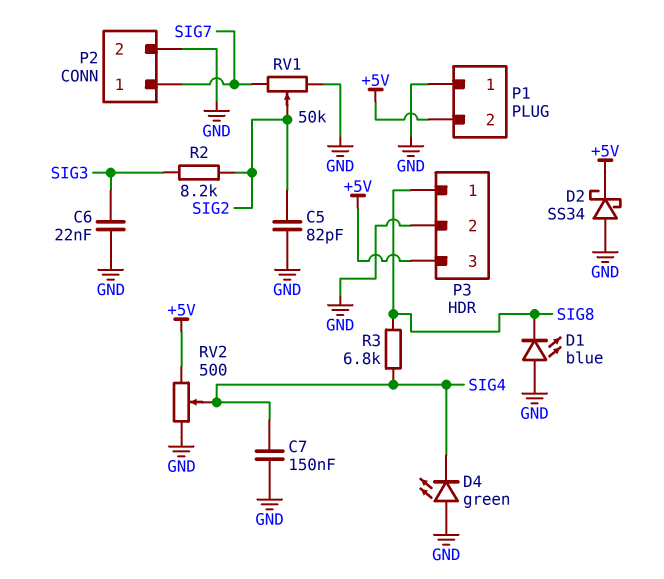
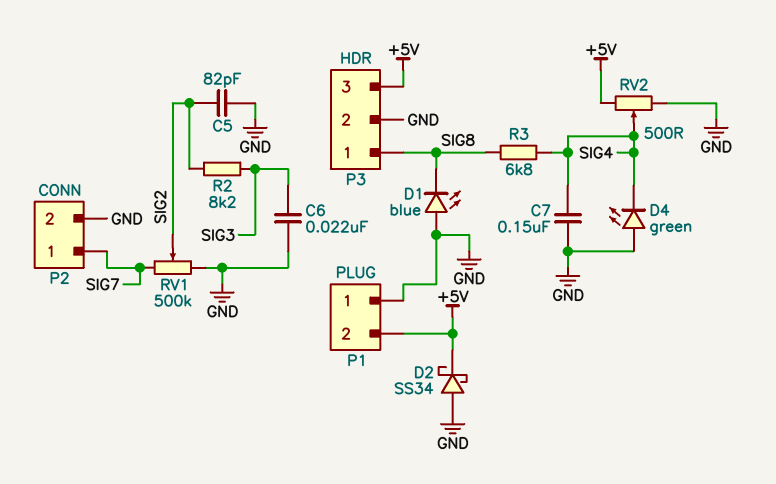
RV1: 50k (GND, SIG7, wiper SIG2) -> 500k (GND, SIG7, wiper SIG2)

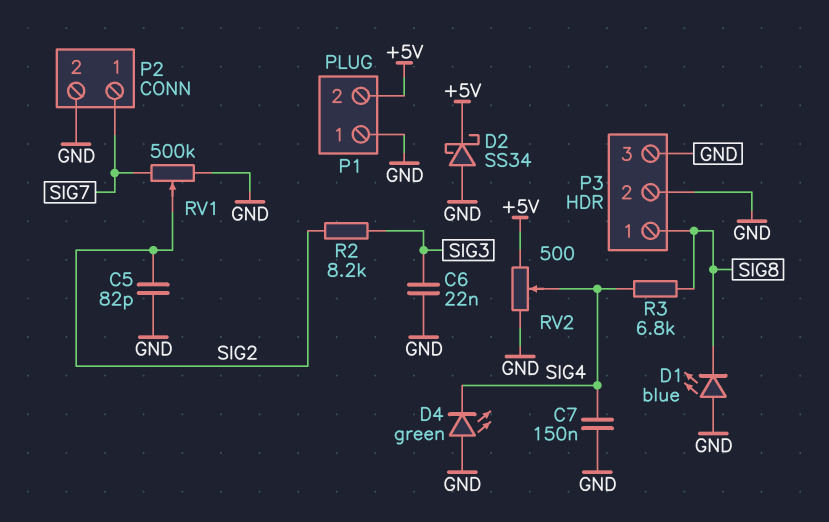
P3 pin 3: +5V -> GND

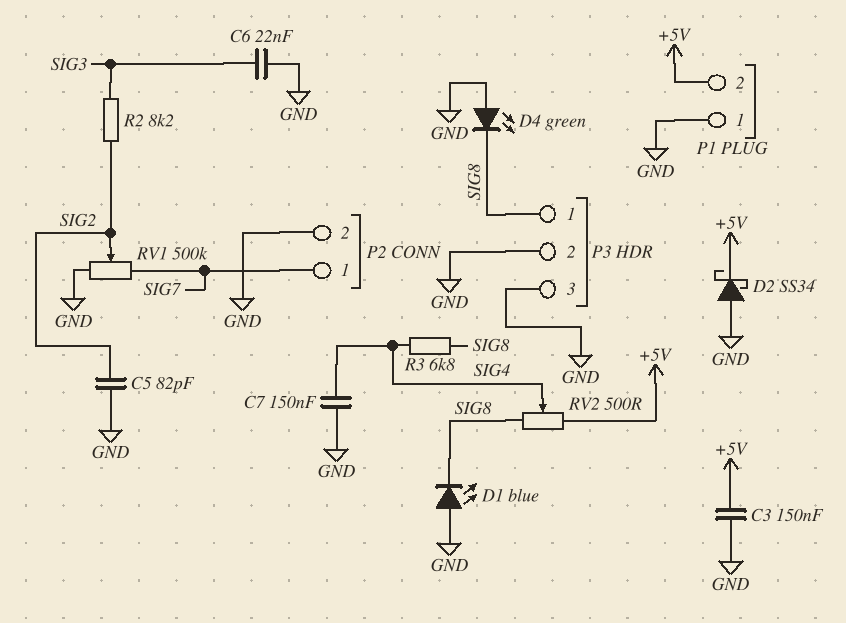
C3: none -> 150nF (+5V, GND)
D4: LED green (A GND, K SIG4) -> LED green (A GND, K SIG8)
RV2: 500 (+5V, GND, wiper SIG4) -> 500 (+5V, SIG8, wiper SIG4)

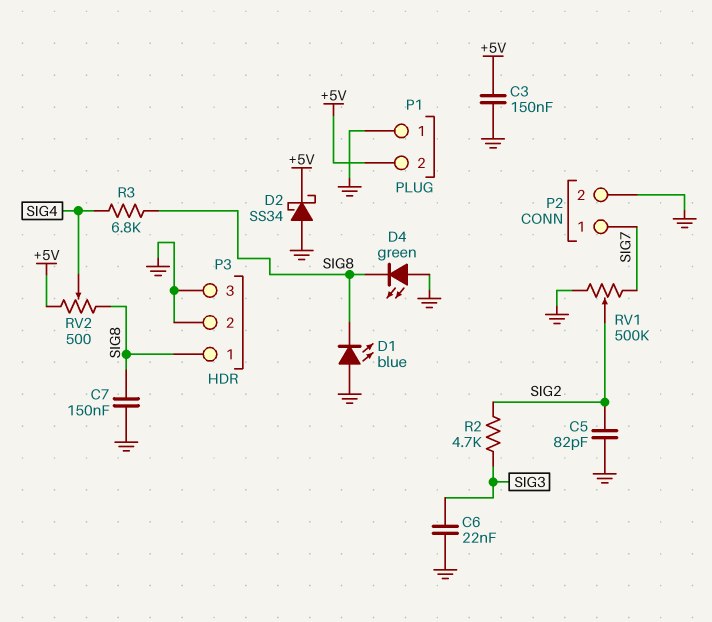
C7: 150nF (GND, SIG4) -> 150nF (GND, SIG8)
R2: 8.2k (SIG2, SIG3) -> 4.7k (SIG2, SIG3)

